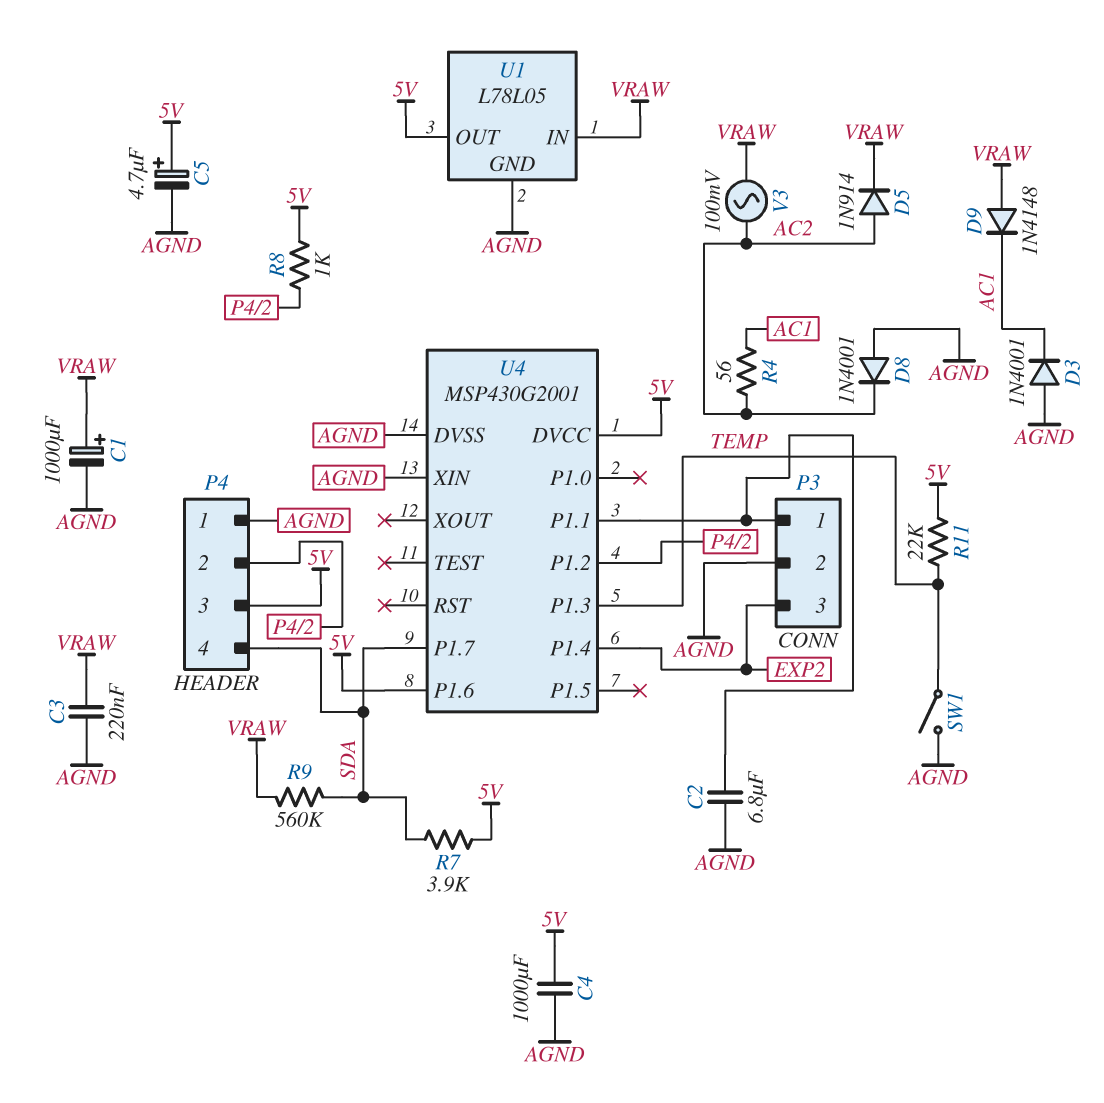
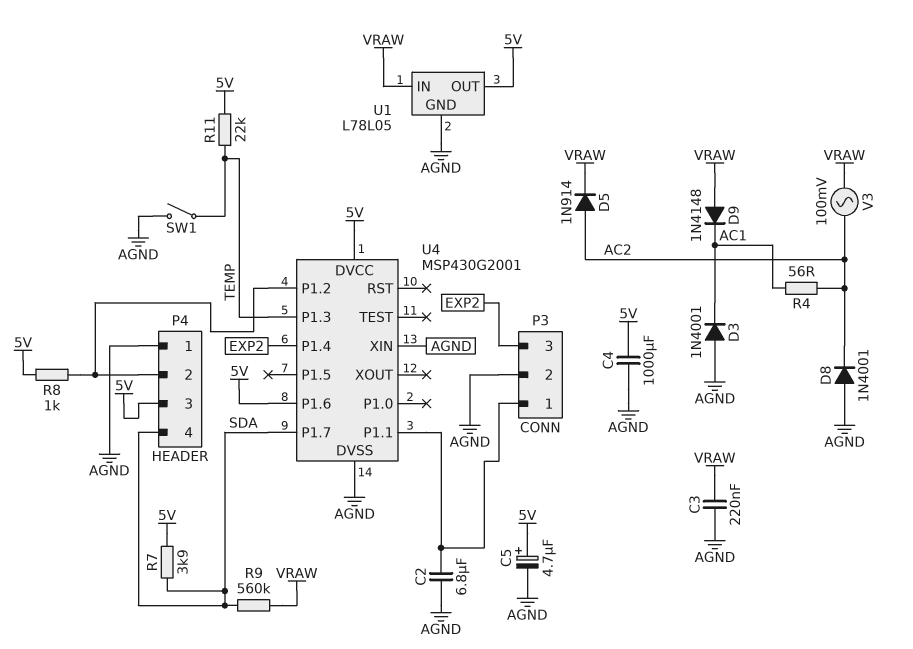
C1: 1000uF (plus VRAW, minus AGND) -> none

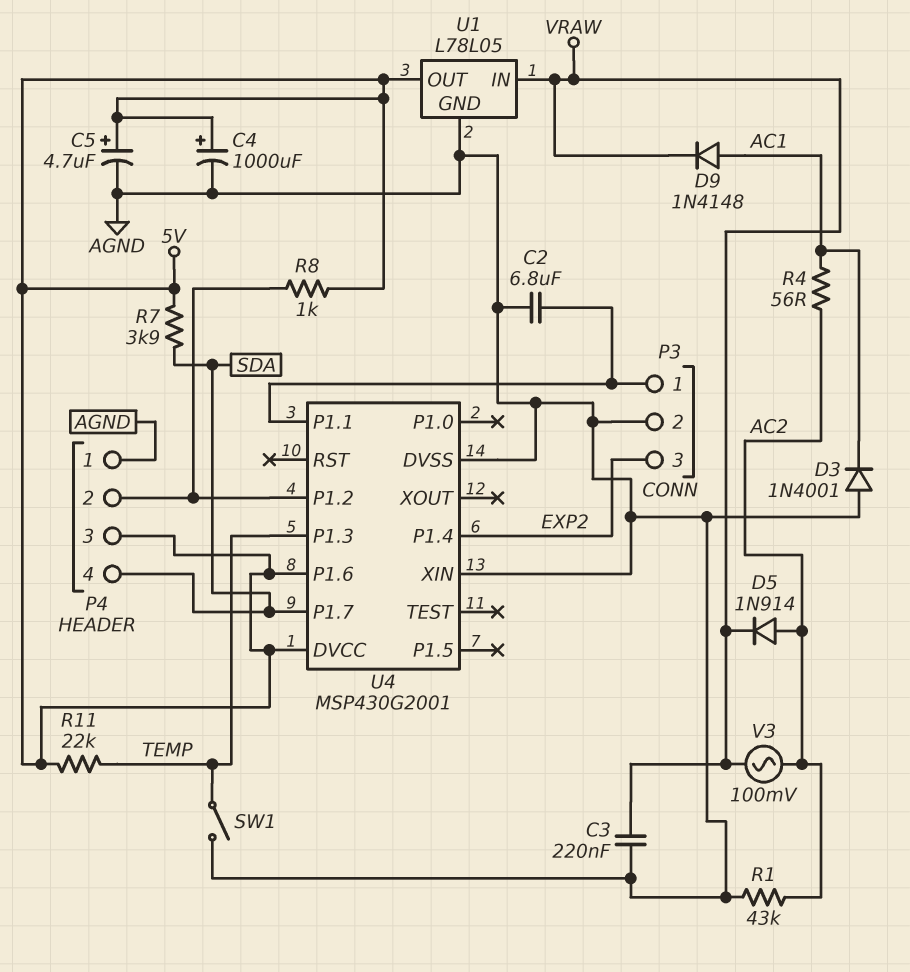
C4: 1000uF (5V, AGND) -> 1000uF (plus 5V, minus AGND)
D8: diode 1N4001 (A AGND, K AC2) -> none
D9: diode 1N4148 (A VRAW, K AC1) -> diode 1N4148 (A AC1, K VRAW)
R1: none -> 43k (AC2, AGND)
R9: 560k (SDA, VRAW) -> none

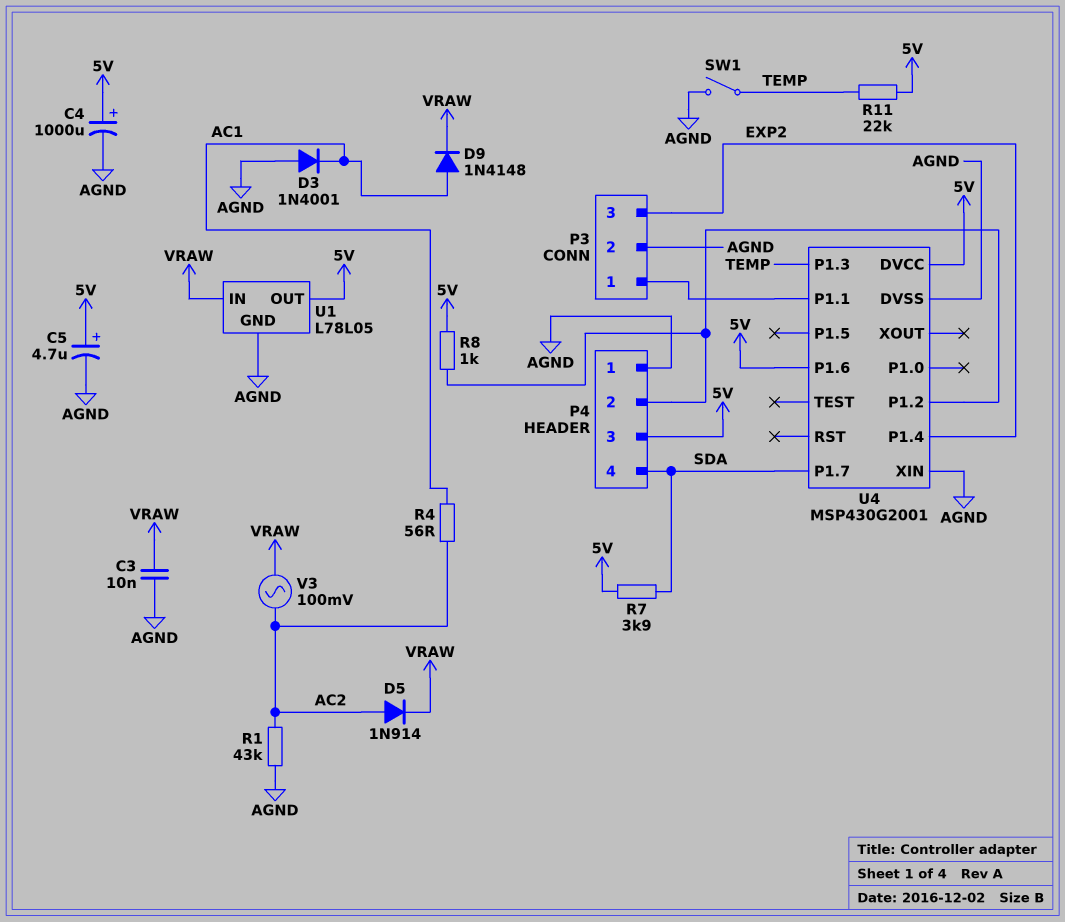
C2: 6.8uF (AGND, P3/1) -> none
C3: 220nF (AGND, VRAW) -> 10nF (AGND, VRAW)

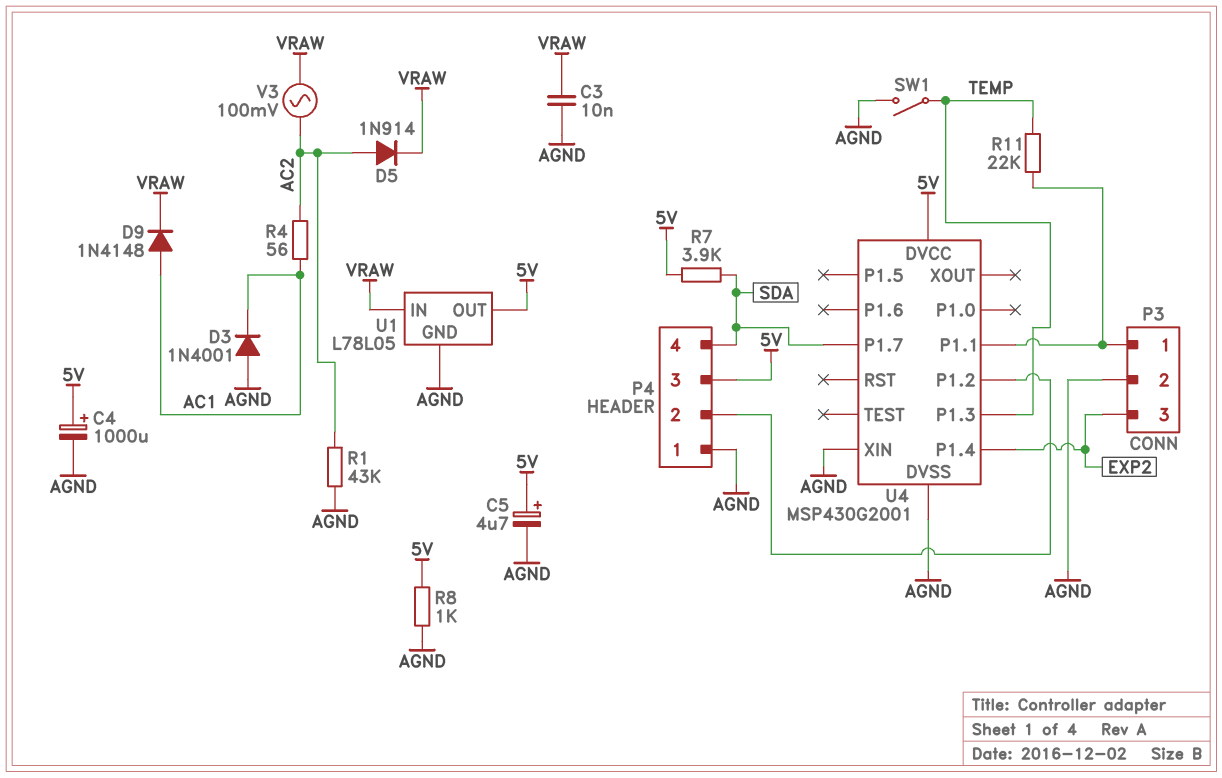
R8: 1k (5V, P4/2) -> 1k (5V, AGND)
R11: 22k (5V, TEMP) -> 22k (P3/1, TEMP)
U4 pin P1.6: 5V -> none

